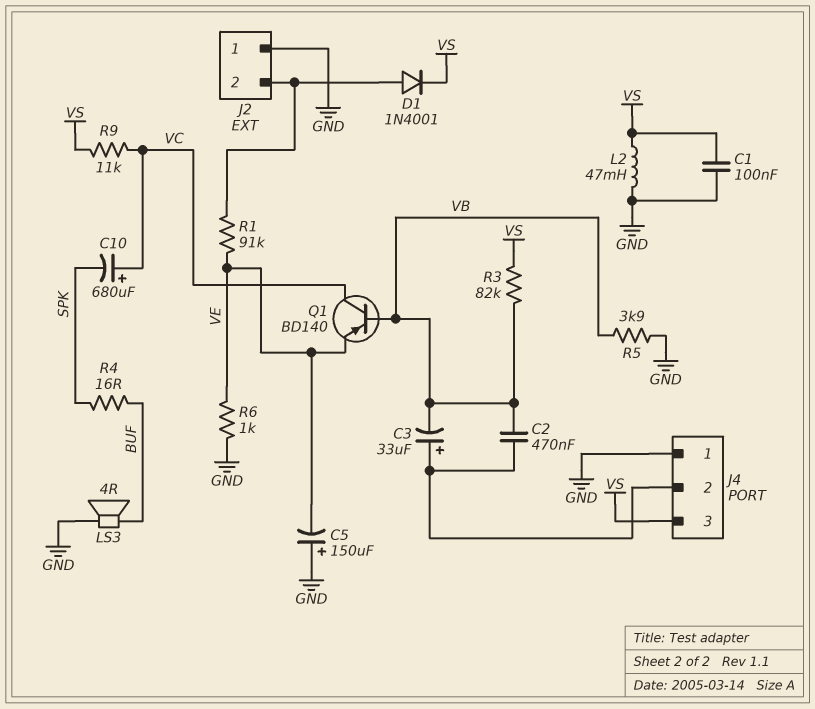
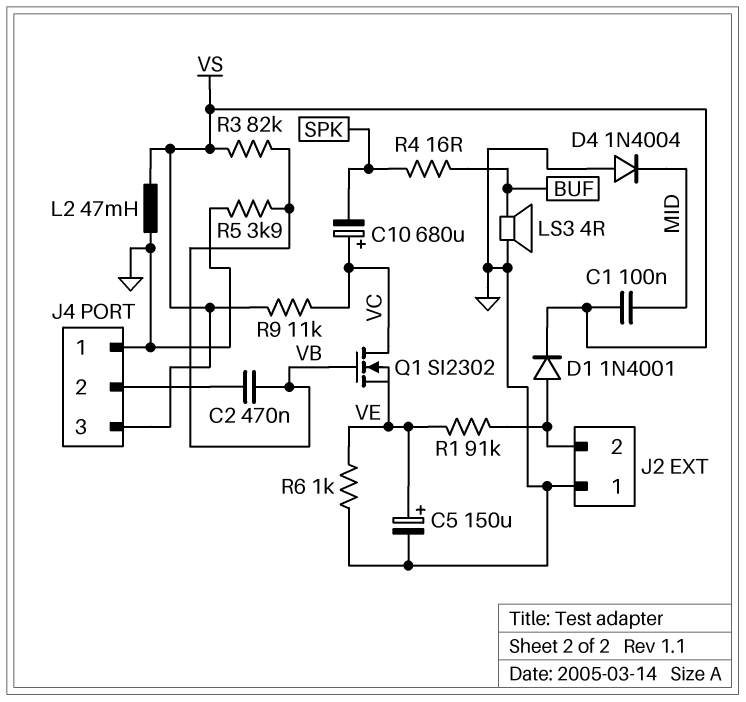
C1: 100nF (GND, VS) -> 100nF (MID, VS)
C3: 33uF (plus J4/2, minus VB) -> none
C5: 150uF (plus GND, minus VE) -> 150uF (plus VE, minus GND)
D4: none -> diode 1N4004 (A GND, K MID)
Q1: PNP BD140 (B VB, C VC, E VE) -> NMOS SI2302 (G VB, D VC, S VE)

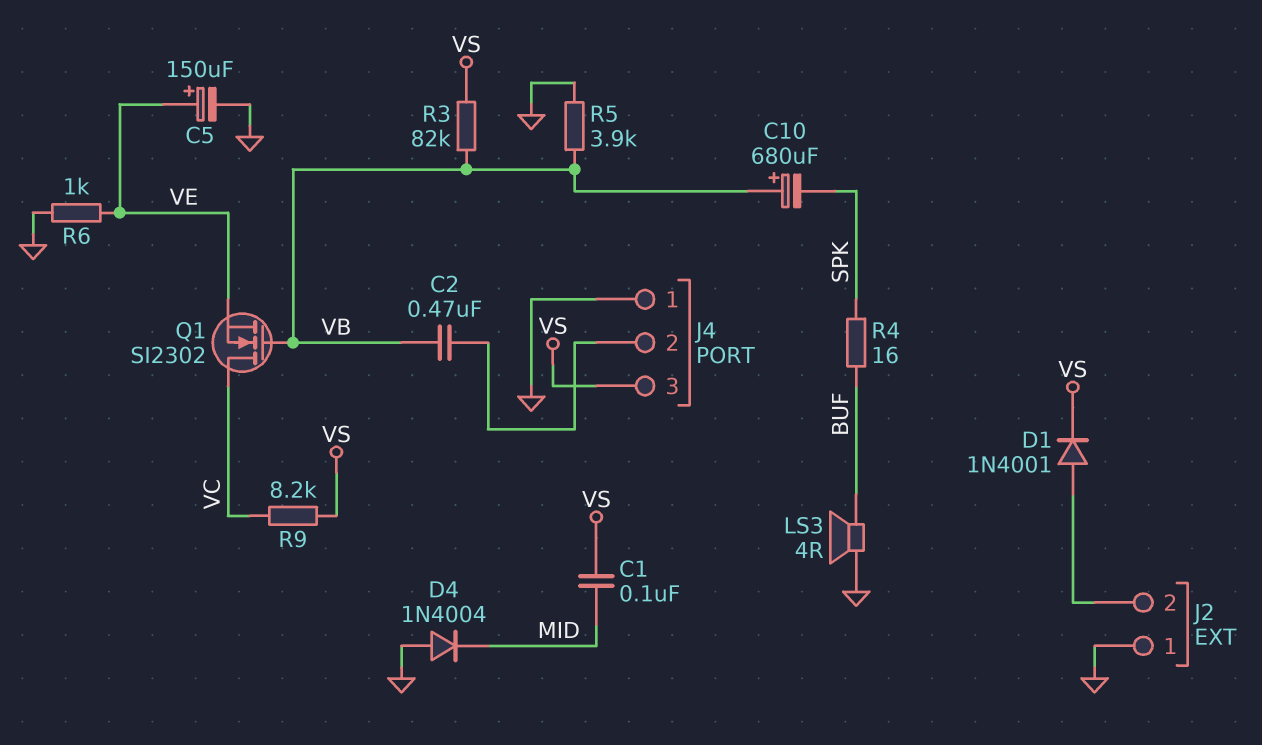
C10: 680uF (plus VC, minus SPK) -> 680uF (plus VB, minus SPK)
L2: 47mH (GND, VS) -> none
R1: 91k (J2/2, VE) -> none
R9: 11k (VC, VS) -> 8.2k (VC, VS)

